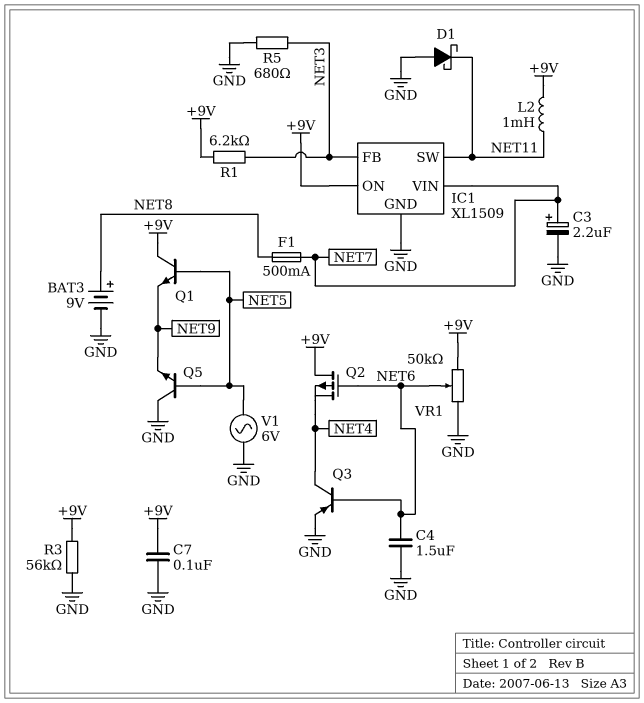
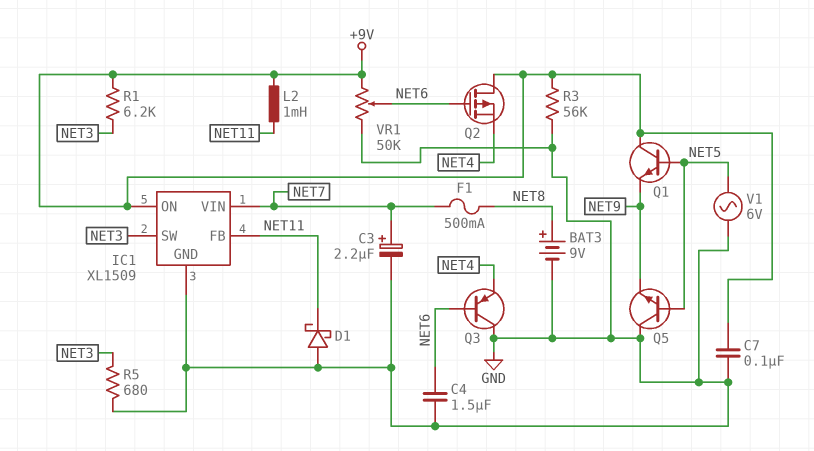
IC1 pin FB: NET3 -> NET11
IC1 pin SW: NET11 -> NET3
Q3: PNP (B NET6, C NET4, E GND) -> PNP (B NET6, C GND, E NET4)

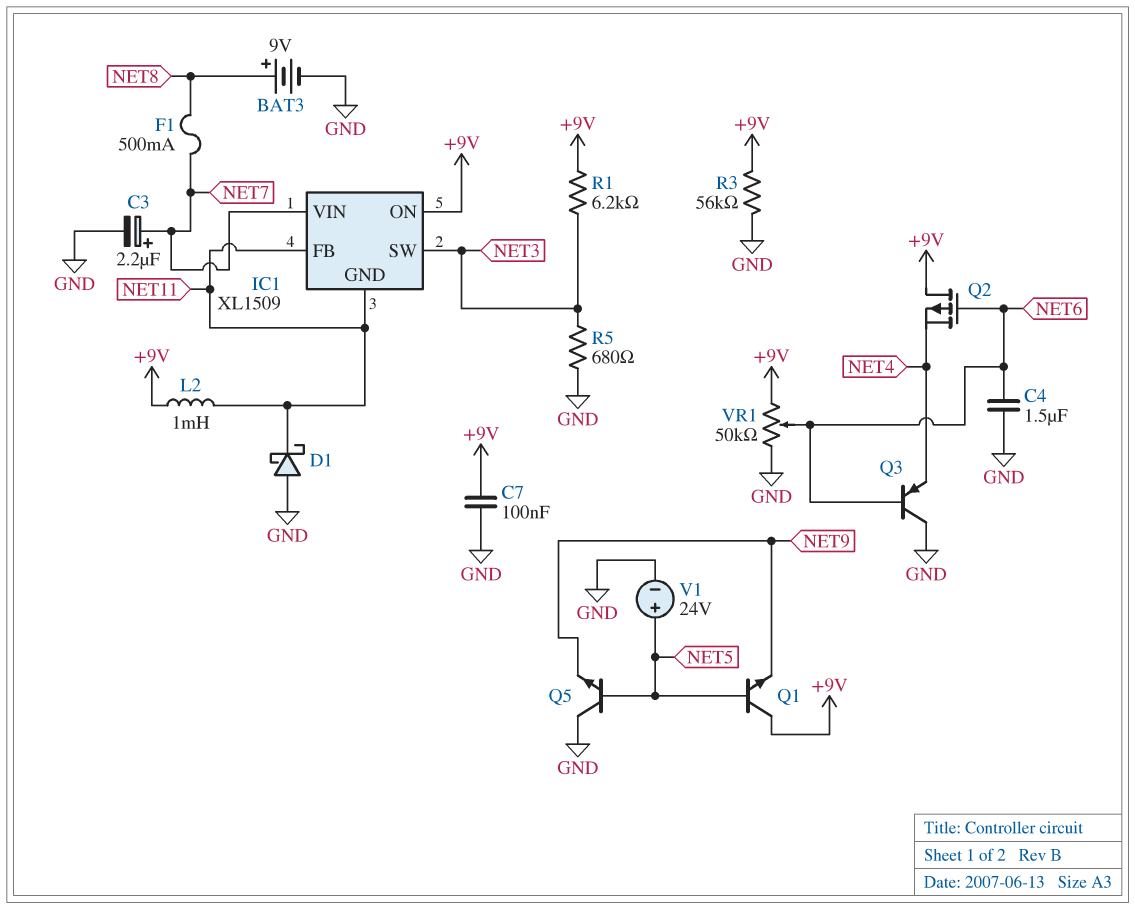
IC1 pin GND: GND -> NET11
V1: AC 6V (GND, NET5) -> 24V (plus NET5, minus GND)

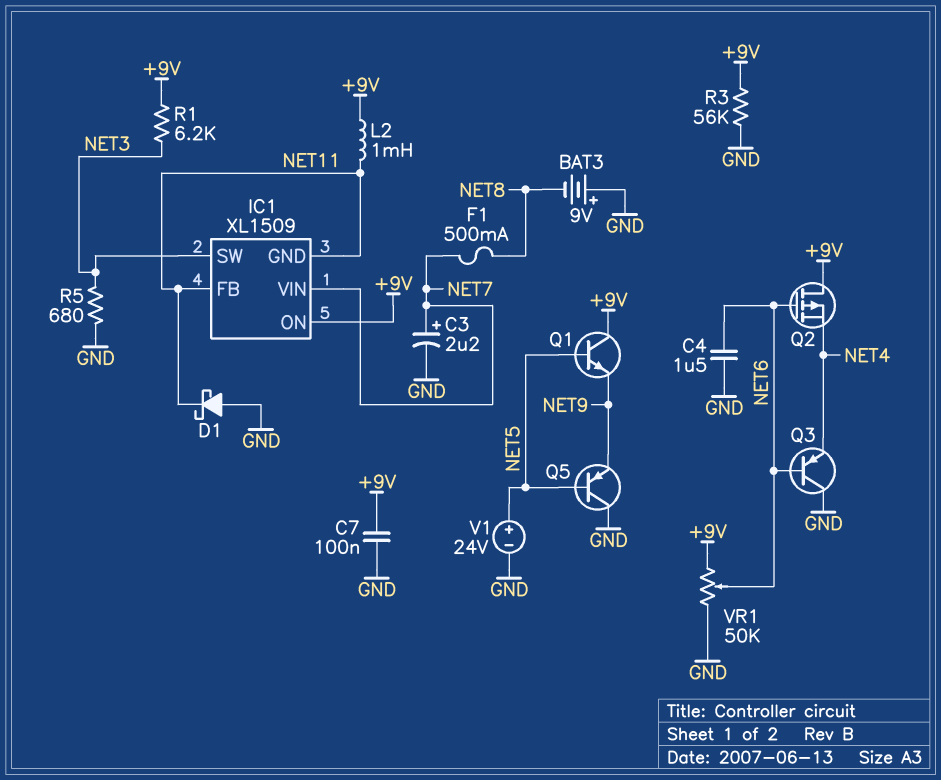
BAT3: 9V (plus NET8, minus GND) -> 9V (plus GND, minus NET8)
Q5: NPN (B NET5, C GND, E NET9) -> PNP (B NET5, C GND, E NET9)

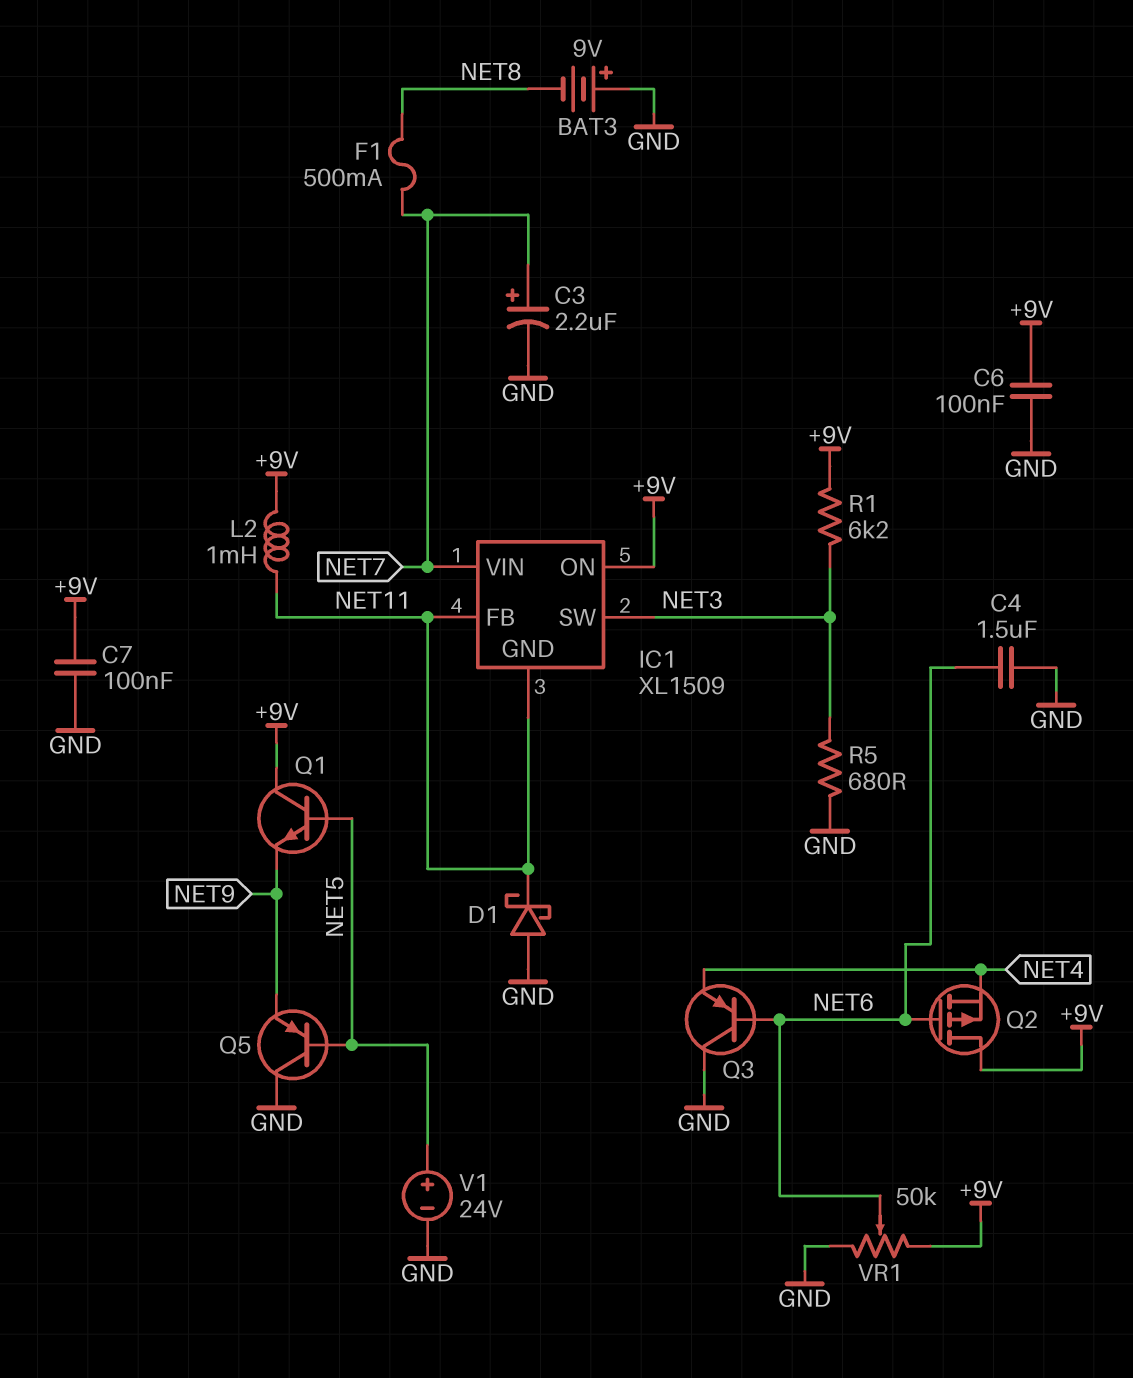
C6: none -> 100nF (+9V, GND)
R3: 56k (+9V, GND) -> none

